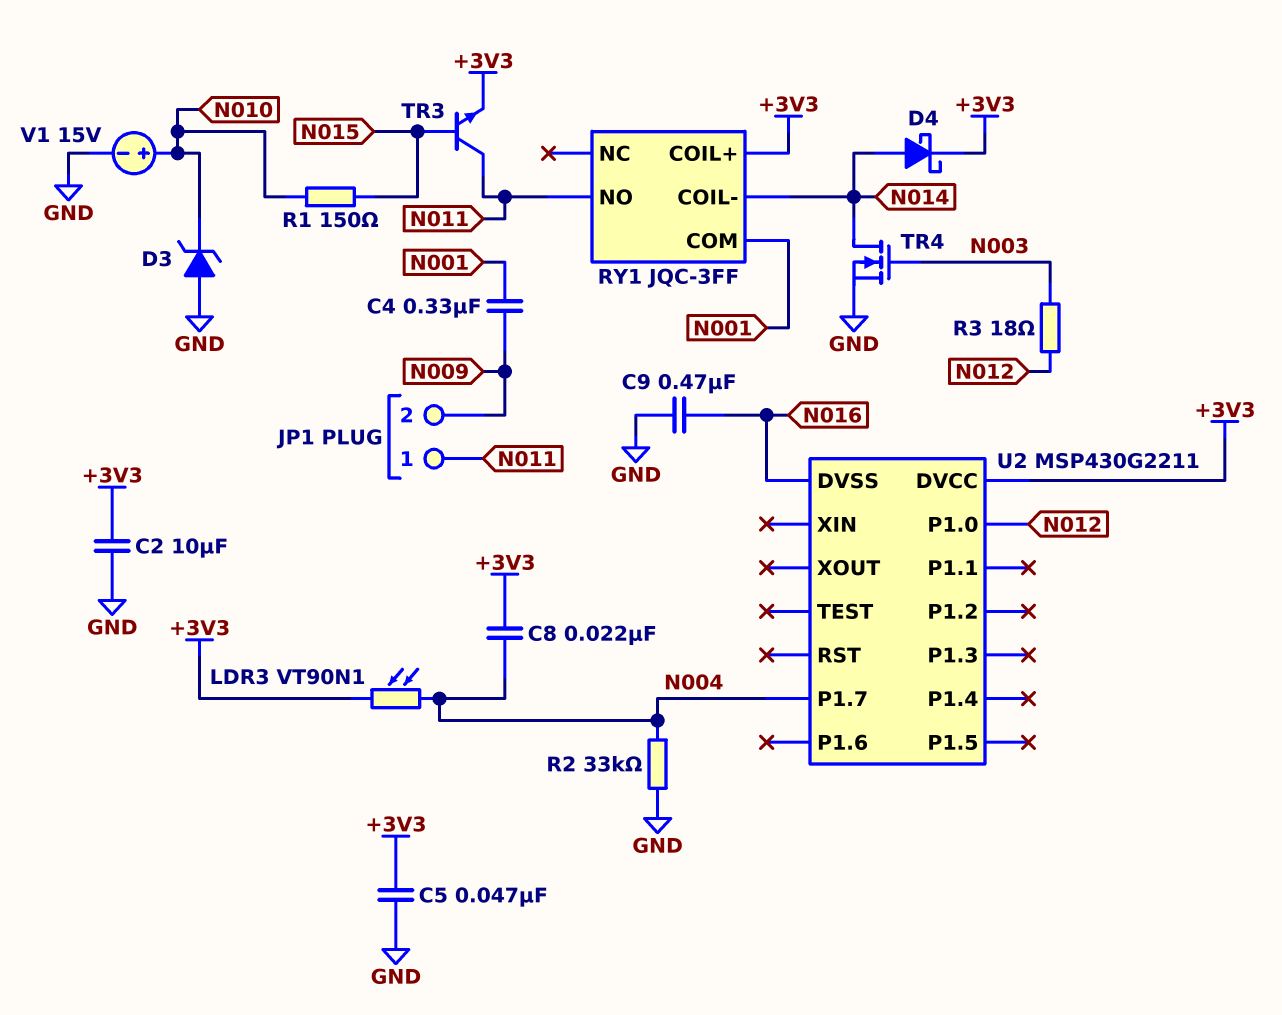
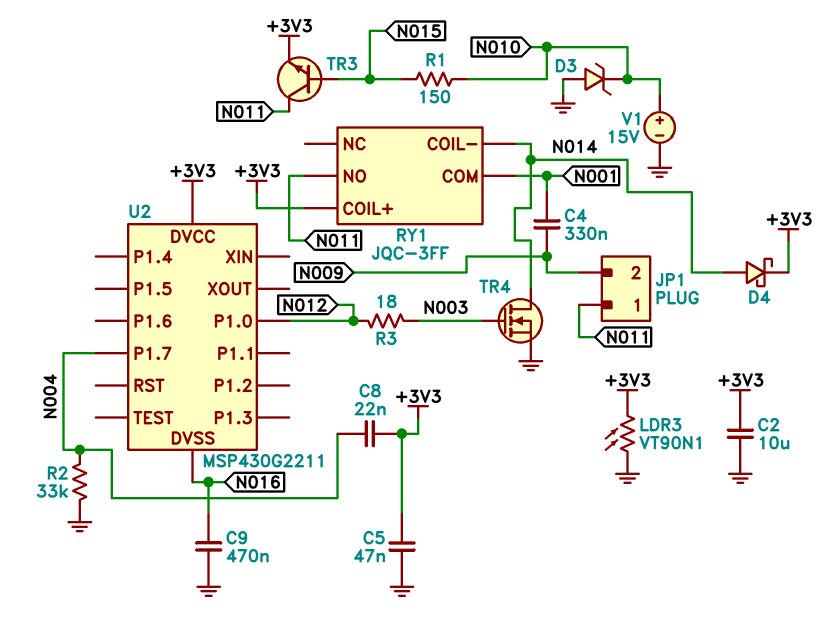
LDR3: VT90N1 (+3V3, N004) -> VT90N1 (+3V3, GND)

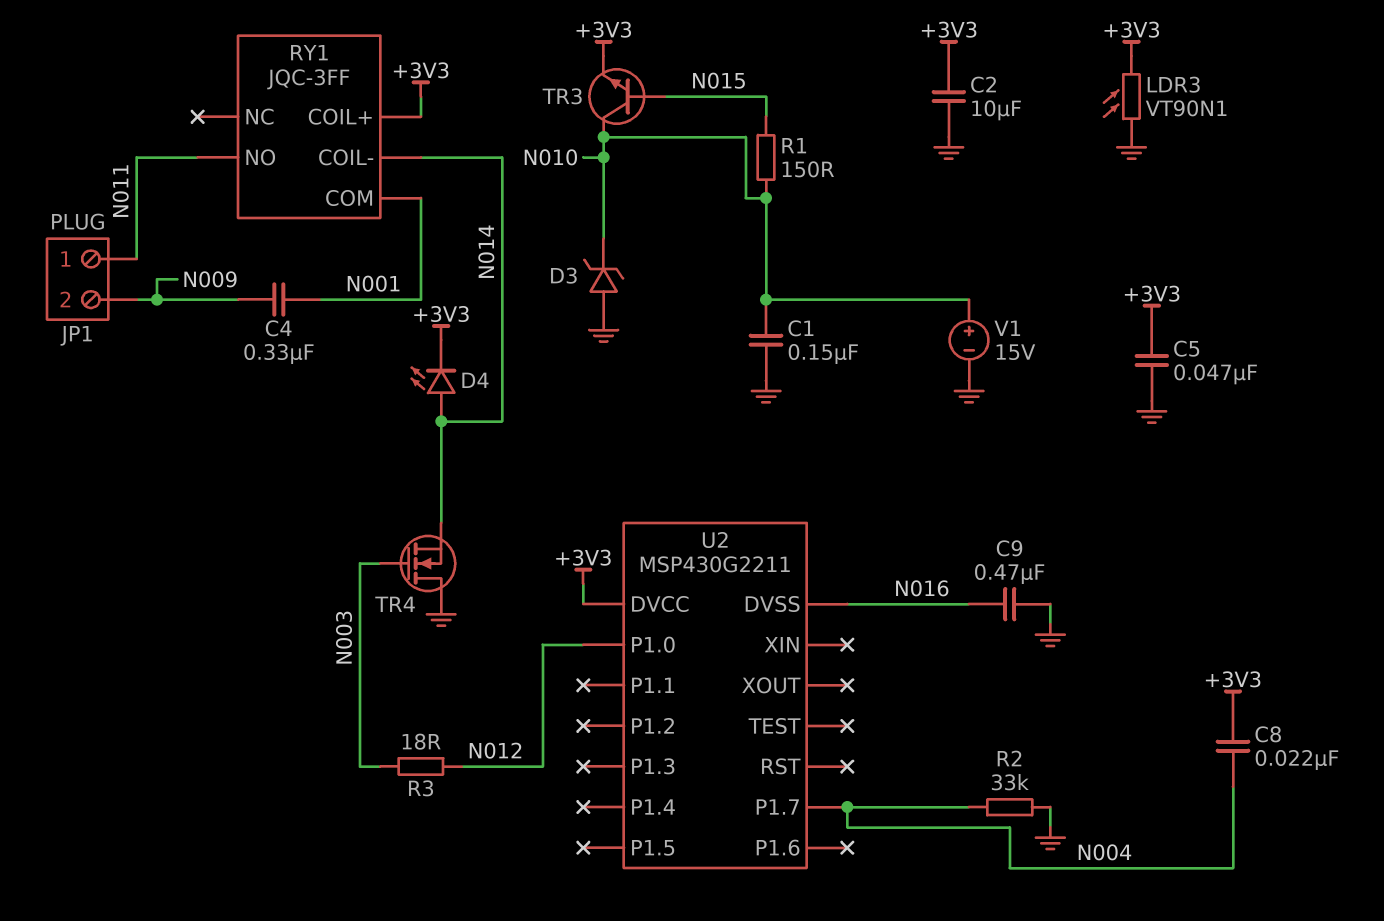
C1: none -> 150nF (GND, N010)
D4: schottky (A N014, K +3V3) -> LED (A N014, K +3V3)
TR3: NPN (B N015, C N011, E +3V3) -> NPN (B N015, C N010, E +3V3)
TR4: NMOS (G N003, D N014, S GND) -> NMOS (G N003, D GND, S N014)

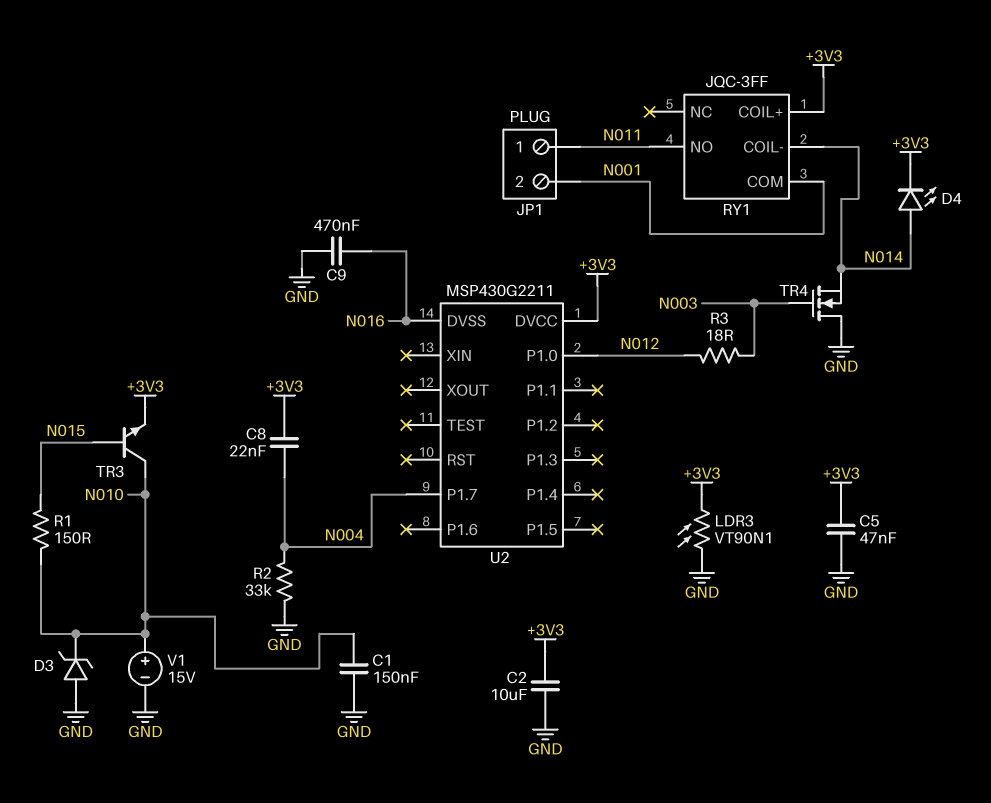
C4: 330nF (N001, N009) -> none
JP1 pin 2: N009 -> N001

